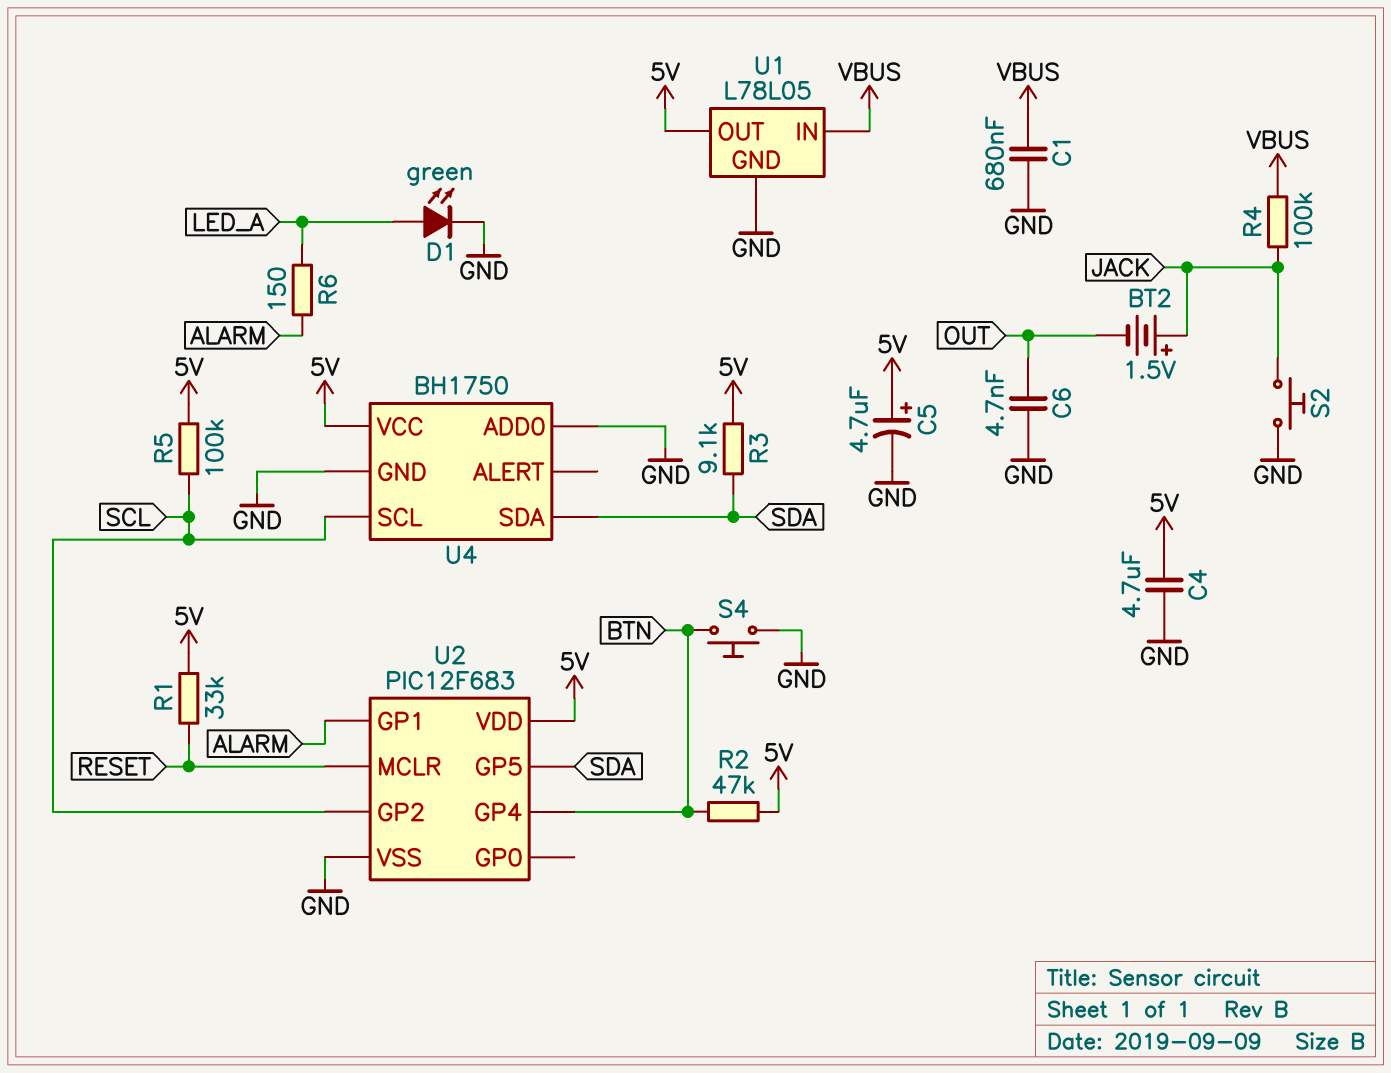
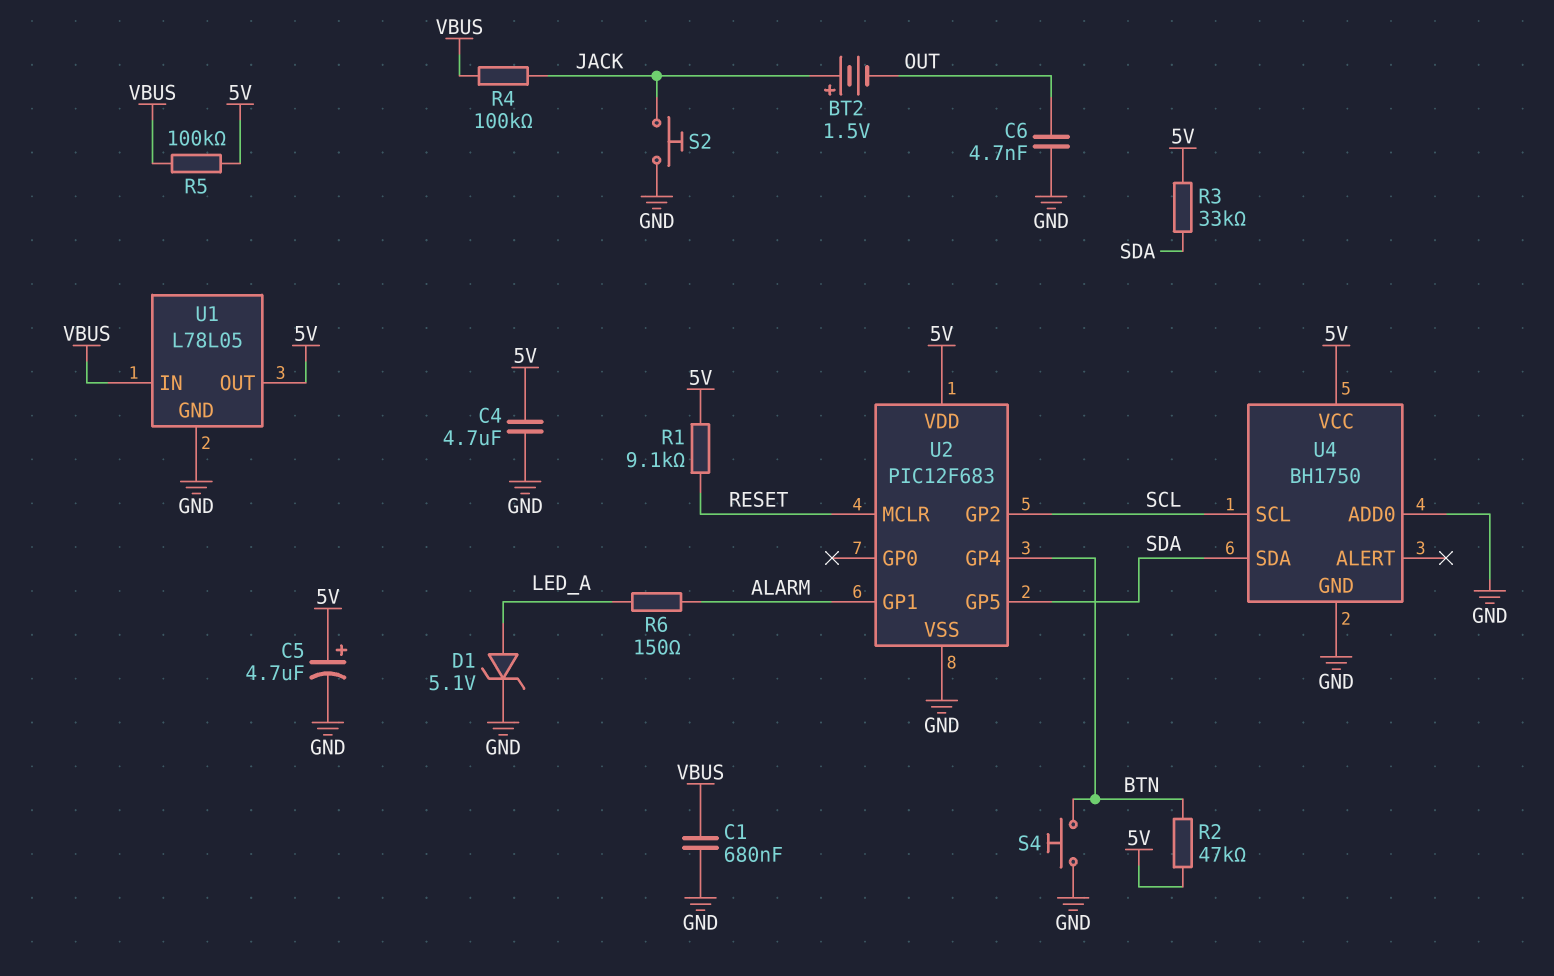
D1: LED green (A LED_A, K GND) -> zener 5.1V (A LED_A, K GND)
R1: 33k (5V, RESET) -> 9.1k (5V, RESET)
R3: 9.1k (5V, SDA) -> 33k (5V, SDA)
R5: 100k (5V, SCL) -> 100k (5V, VBUS)

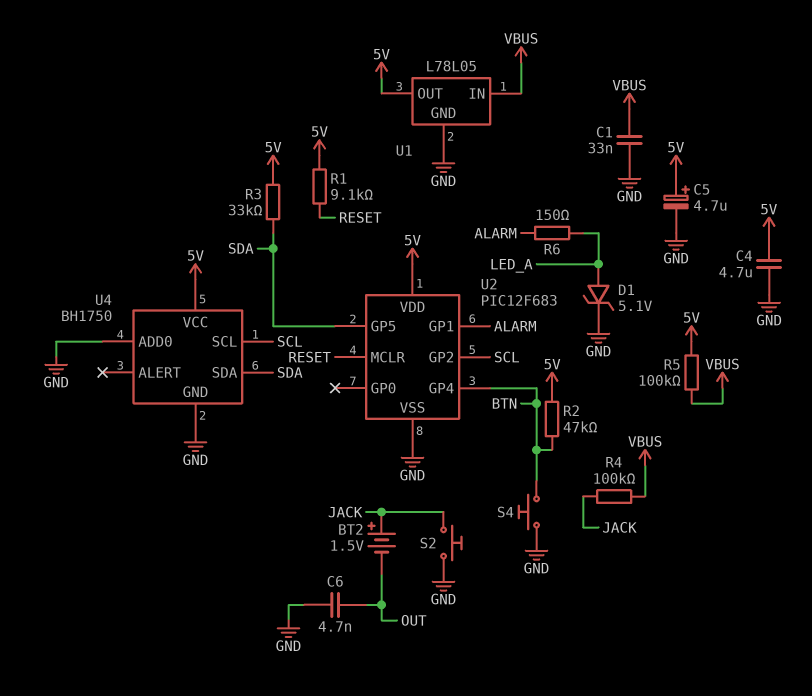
C1: 680nF (GND, VBUS) -> 33nF (GND, VBUS)

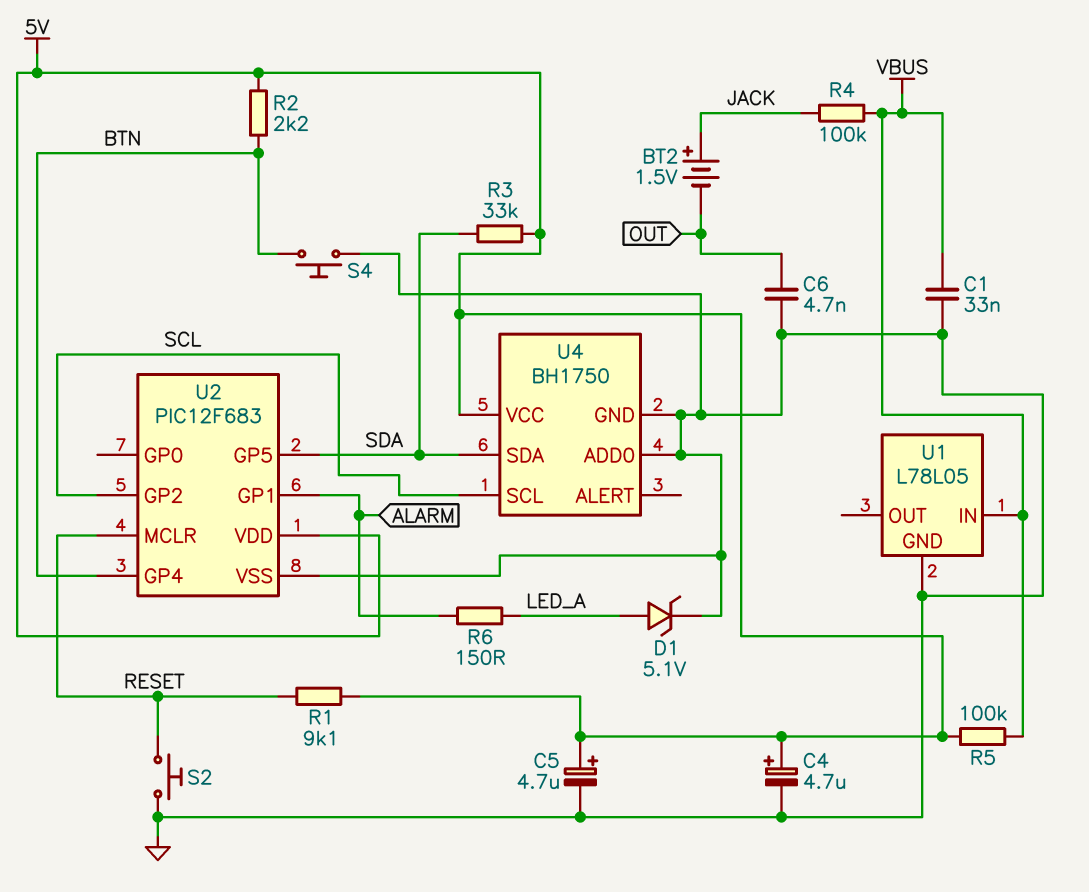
C4: 4.7uF (5V, GND) -> 4.7uF (plus 5V, minus GND)
R2: 47k (5V, BTN) -> 2.2k (5V, BTN)
S2: button (GND, JACK) -> button (GND, RESET)
U1 pin OUT: 5V -> none

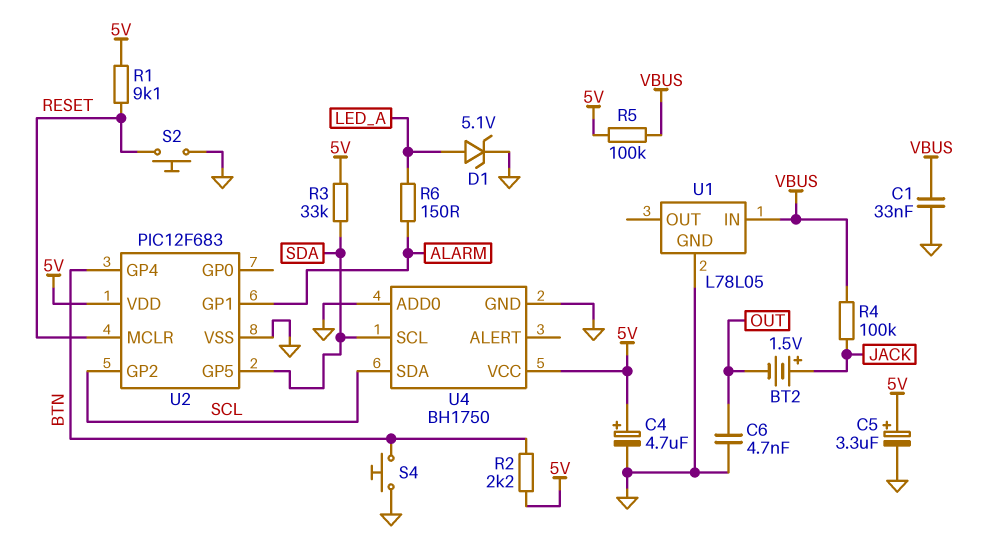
C5: 4.7uF (plus 5V, minus GND) -> 3.3uF (plus 5V, minus GND)
U4 pin SCL: SCL -> SDA
U4 pin SDA: SDA -> SCL

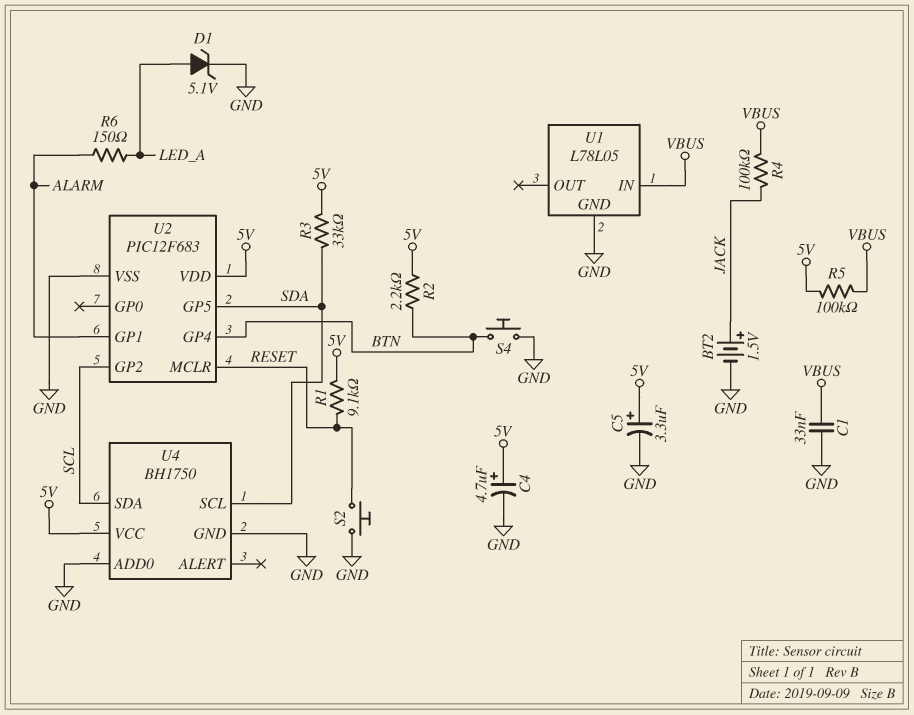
BT2: 1.5V (plus JACK, minus OUT) -> 1.5V (plus JACK, minus GND)
C6: 4.7nF (GND, OUT) -> none

